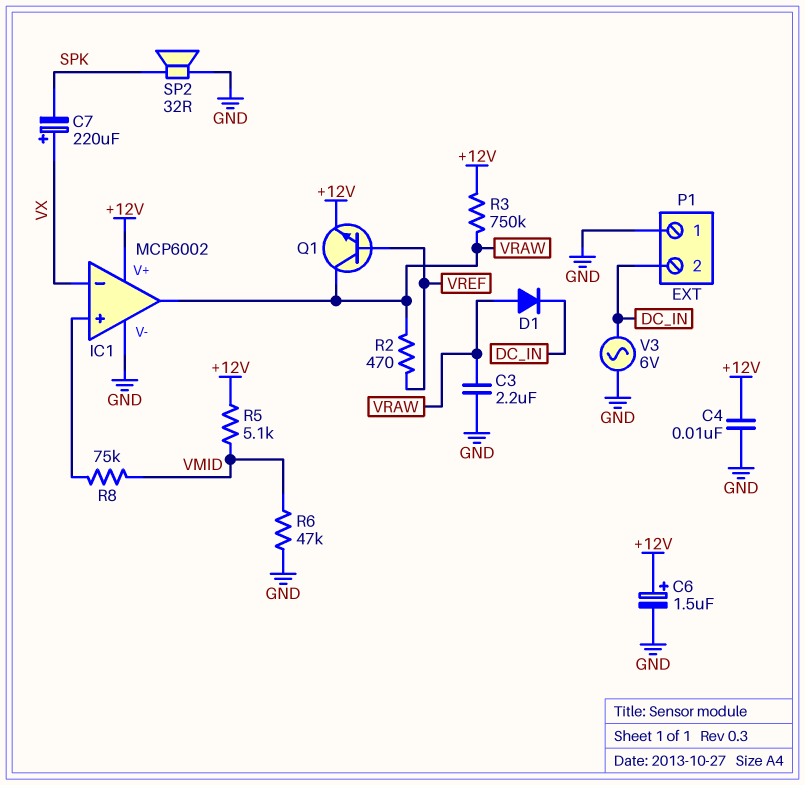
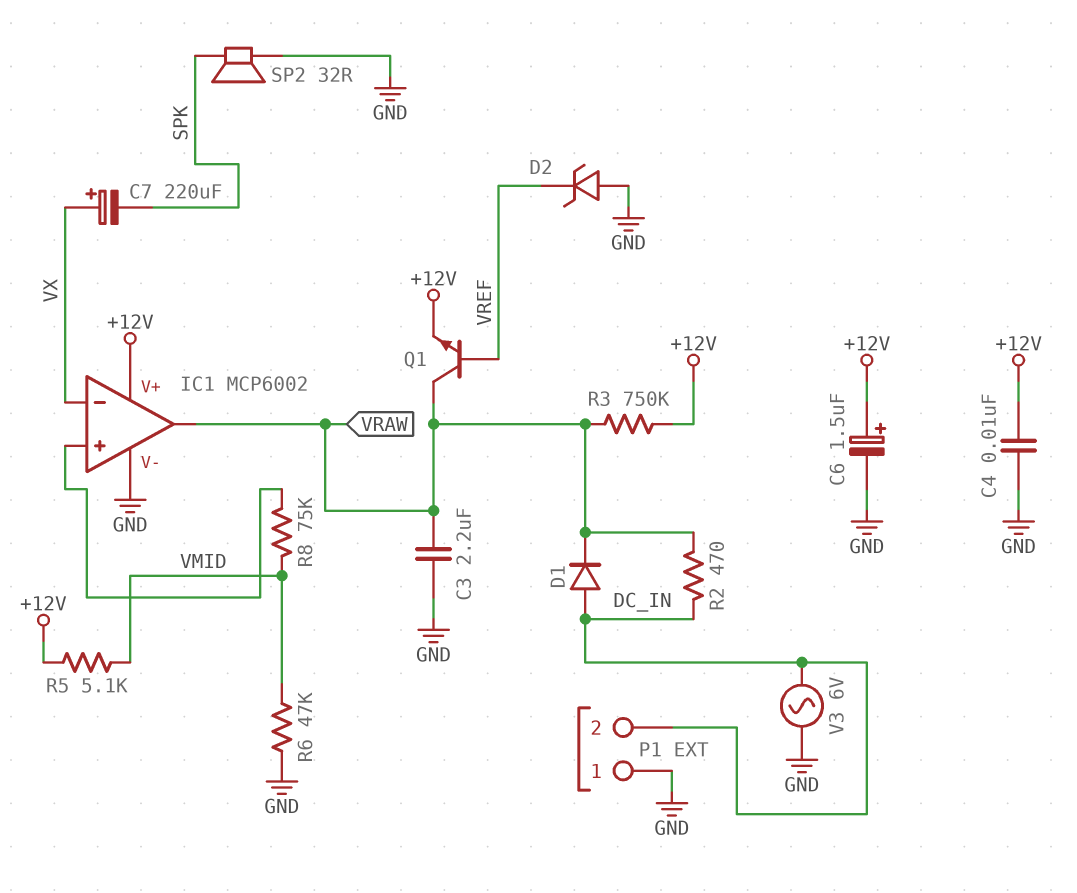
D1: diode (A VRAW, K DC_IN) -> diode (A DC_IN, K VRAW)
D2: none -> zener (A GND, K VREF)
R2: 470 (VRAW, VREF) -> 470 (DC_IN, VRAW)

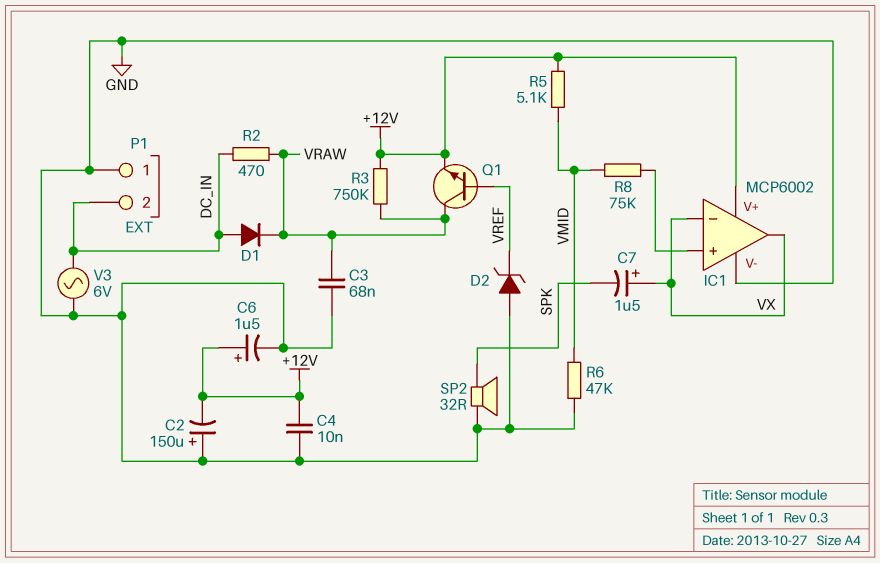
C2: none -> 150uF (plus GND, minus +12V)
C3: 2.2uF (GND, VRAW) -> 68nF (GND, VRAW)
C7: 220uF (plus VX, minus SPK) -> 1.5uF (plus VX, minus SPK)
IC1 pin out: VRAW -> VX

